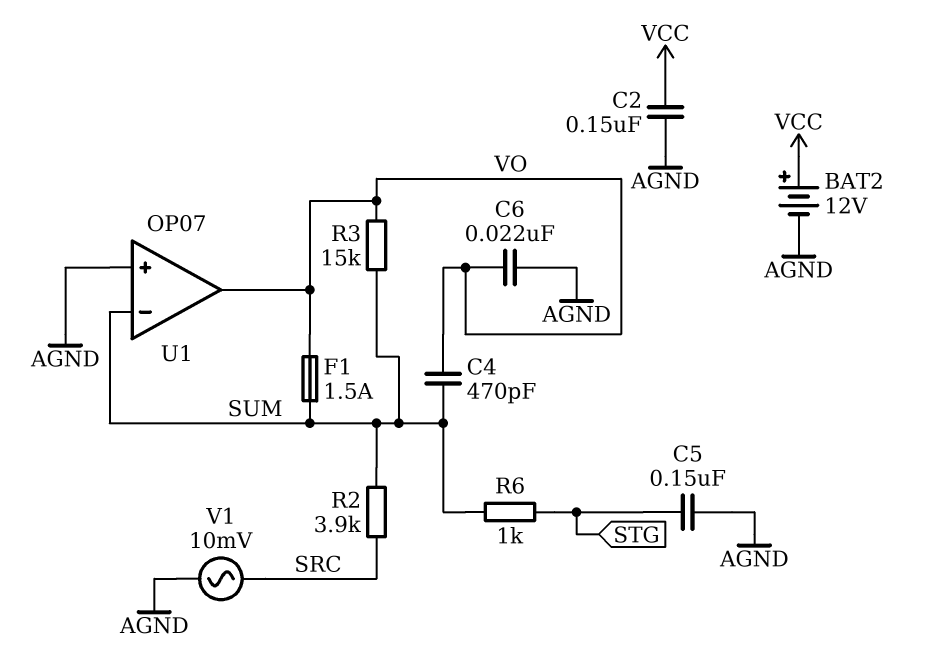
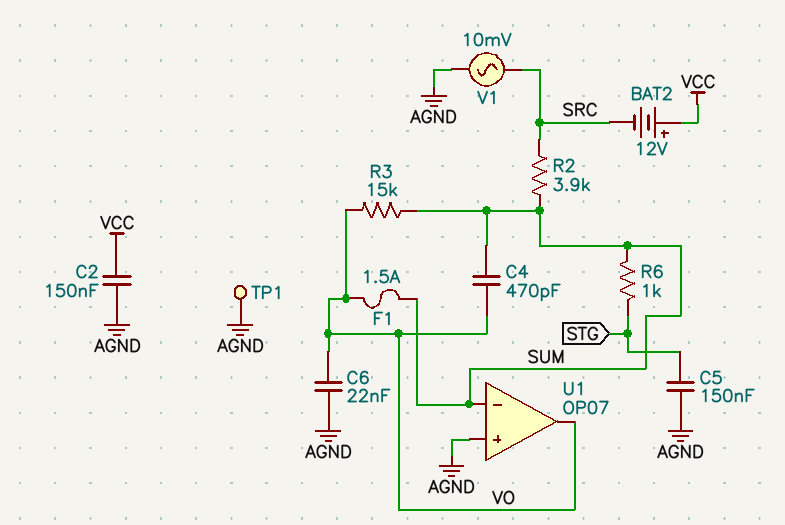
BAT2: 12V (plus VCC, minus AGND) -> 12V (plus VCC, minus SRC)
TP1: none -> test point (AGND)

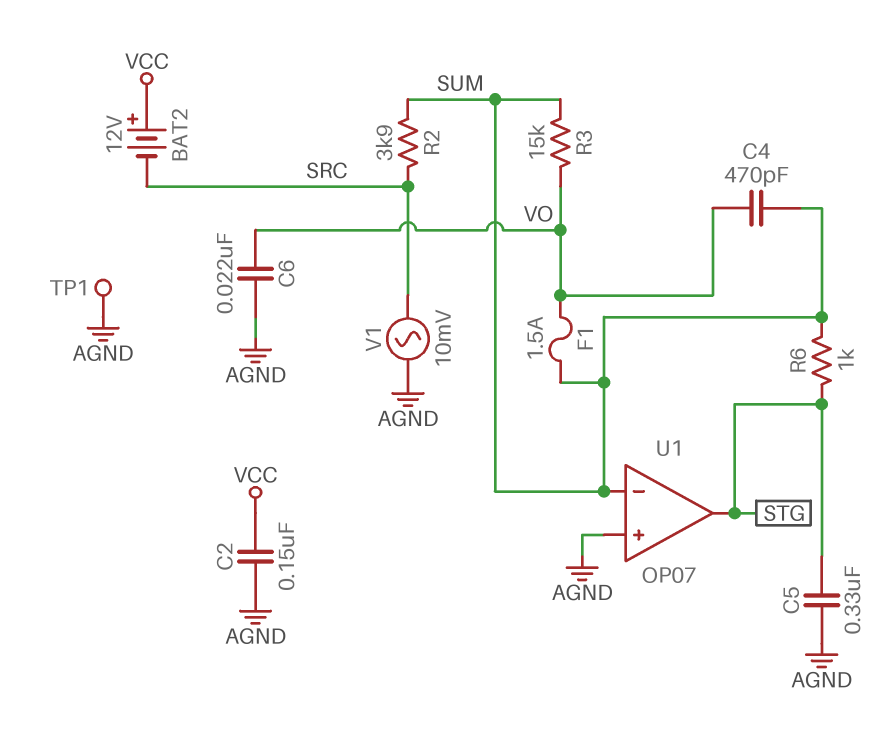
C5: 150nF (AGND, STG) -> 330nF (AGND, STG)
U1 pin out: VO -> STG

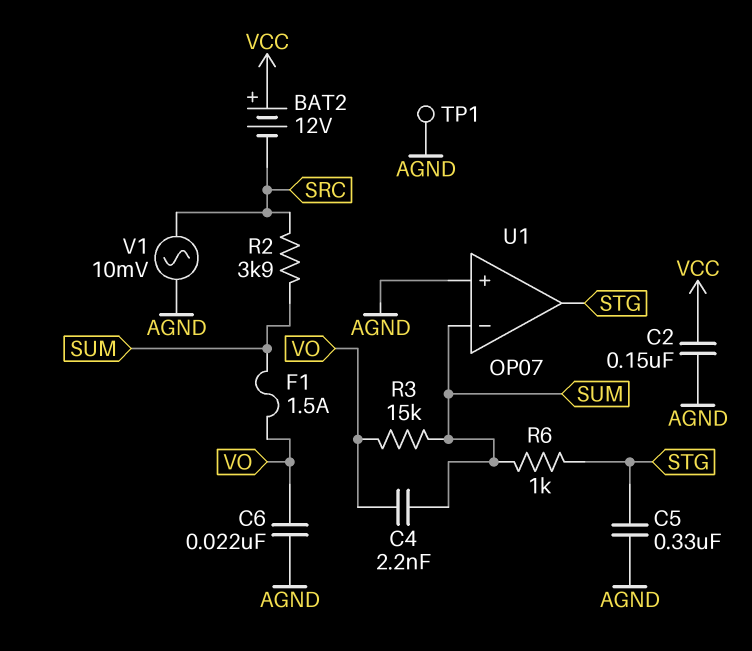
C4: 470pF (SUM, VO) -> 2.2nF (SUM, VO)

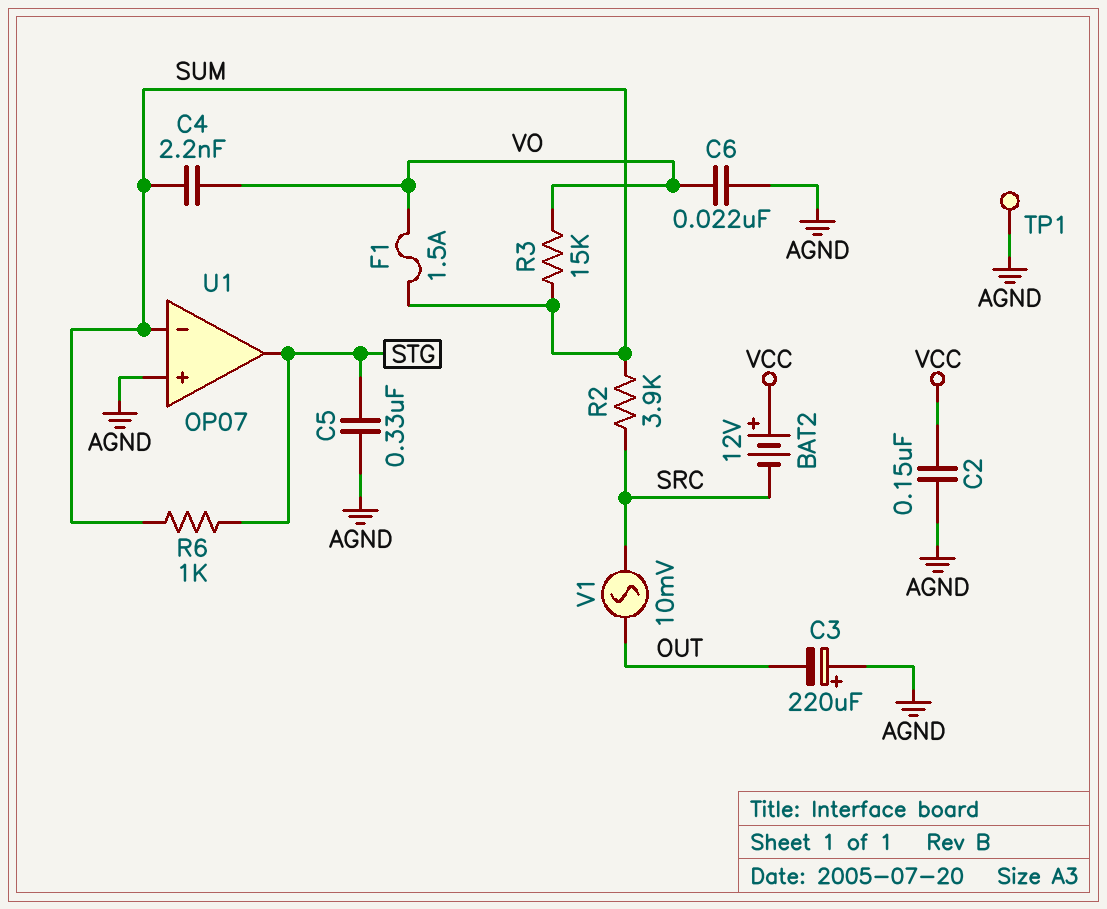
C3: none -> 220uF (plus AGND, minus OUT)
V1: AC 10mV (AGND, SRC) -> AC 10mV (OUT, SRC)

